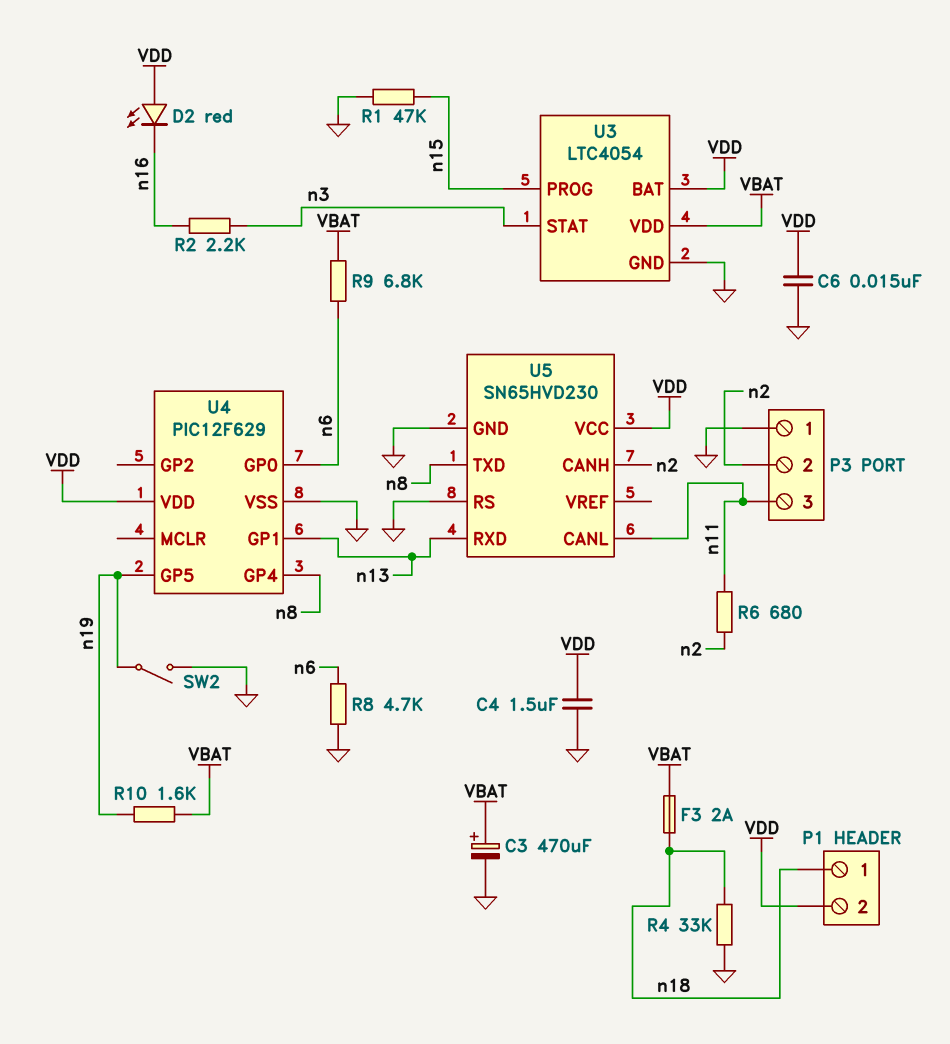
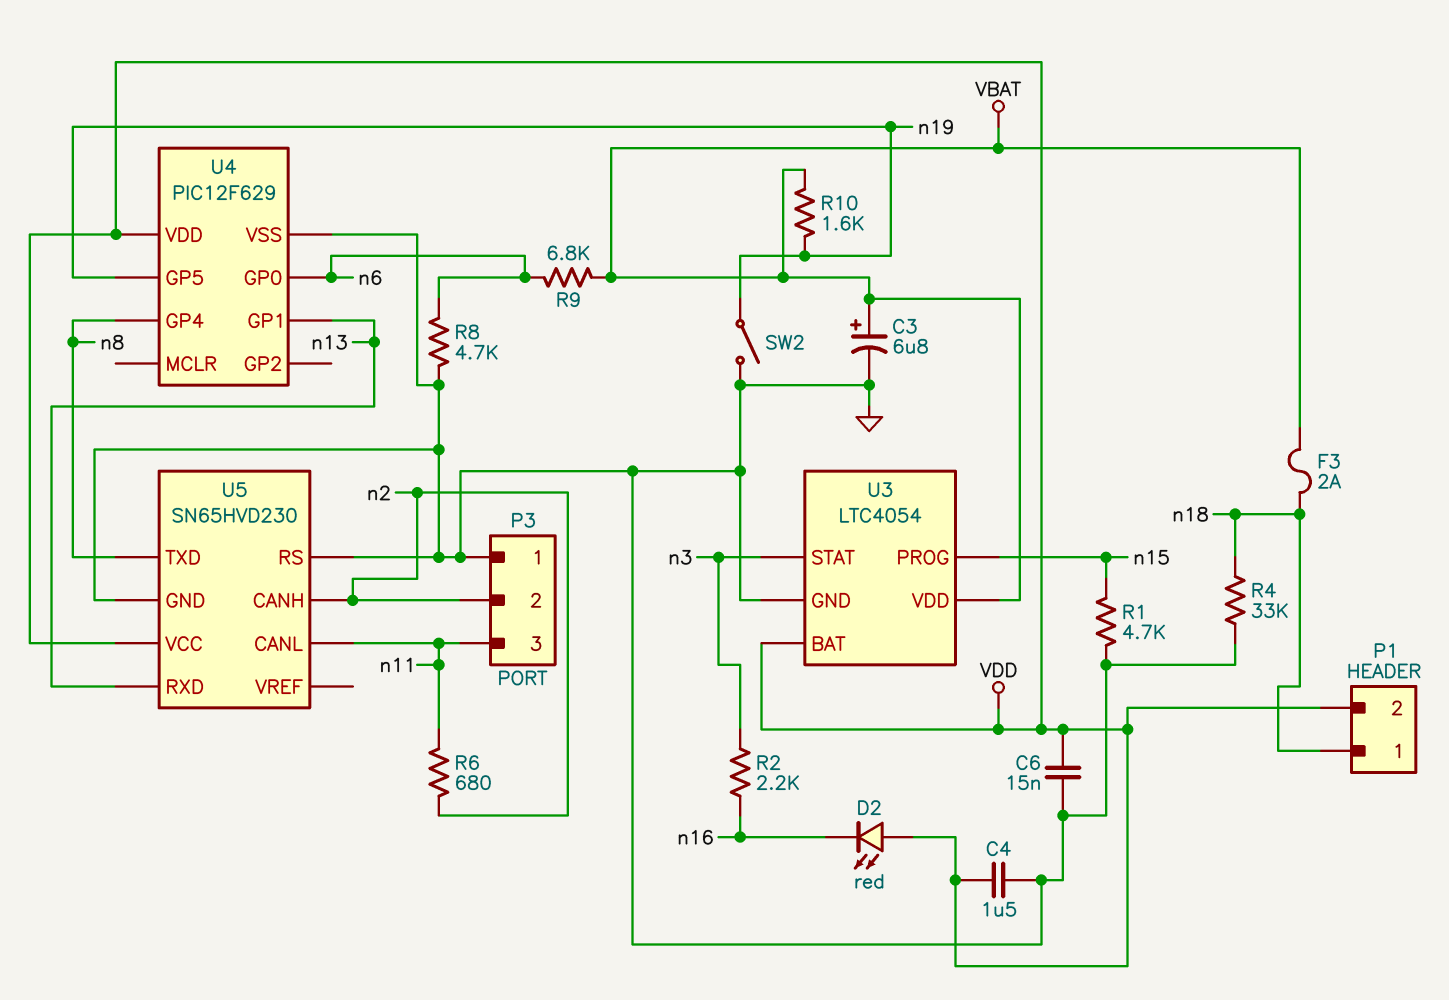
C3: 470uF (plus VBAT, minus GND) -> 6.8uF (plus VBAT, minus GND)
R1: 47k (GND, n15) -> 4.7k (GND, n15)

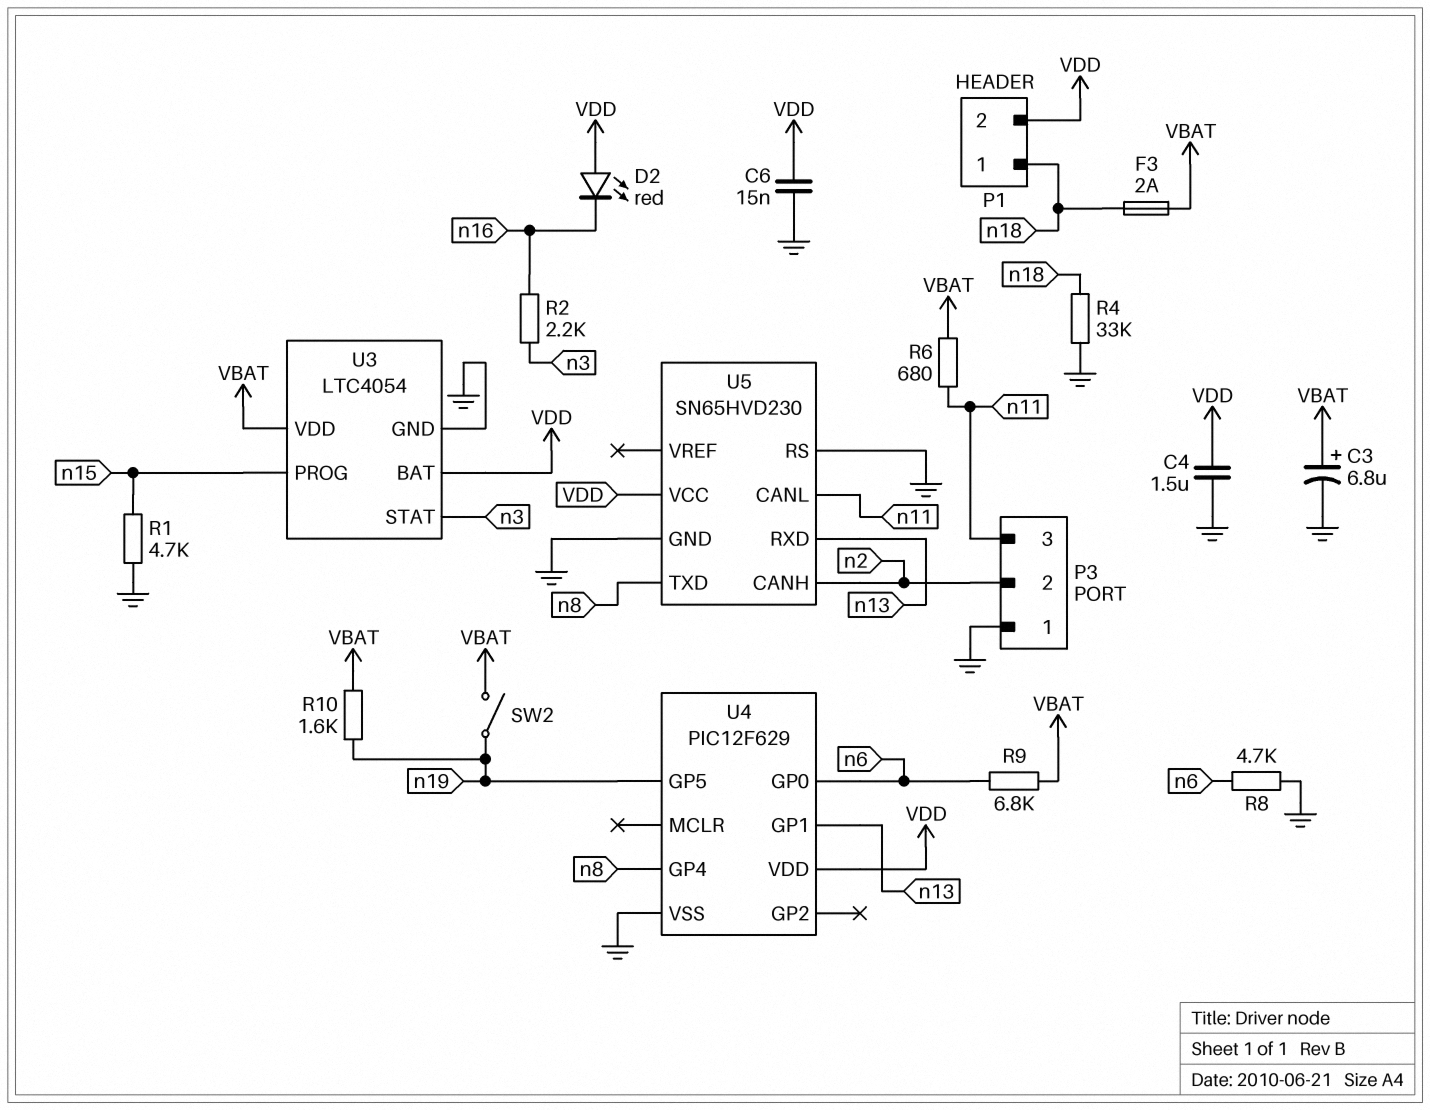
R6: 680 (n2, n11) -> 680 (VBAT, n11)
SW2: switch (GND, n19) -> switch (VBAT, n19)

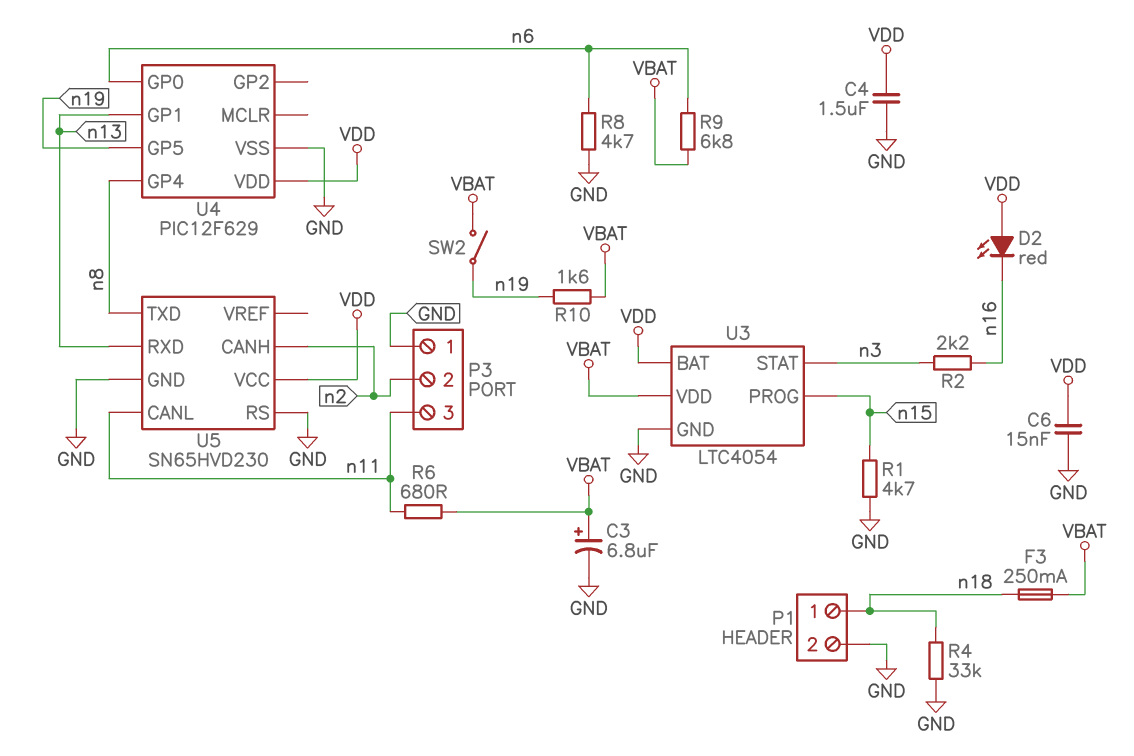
F3: 2A (VBAT, n18) -> 250mA (VBAT, n18)
P1 pin 2: VDD -> GND

